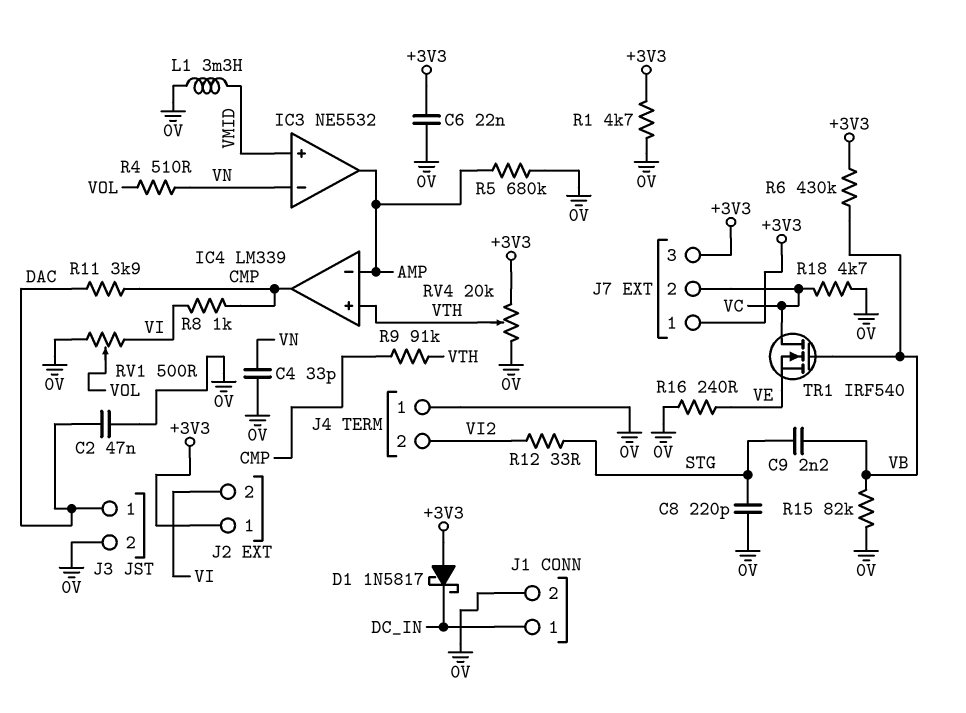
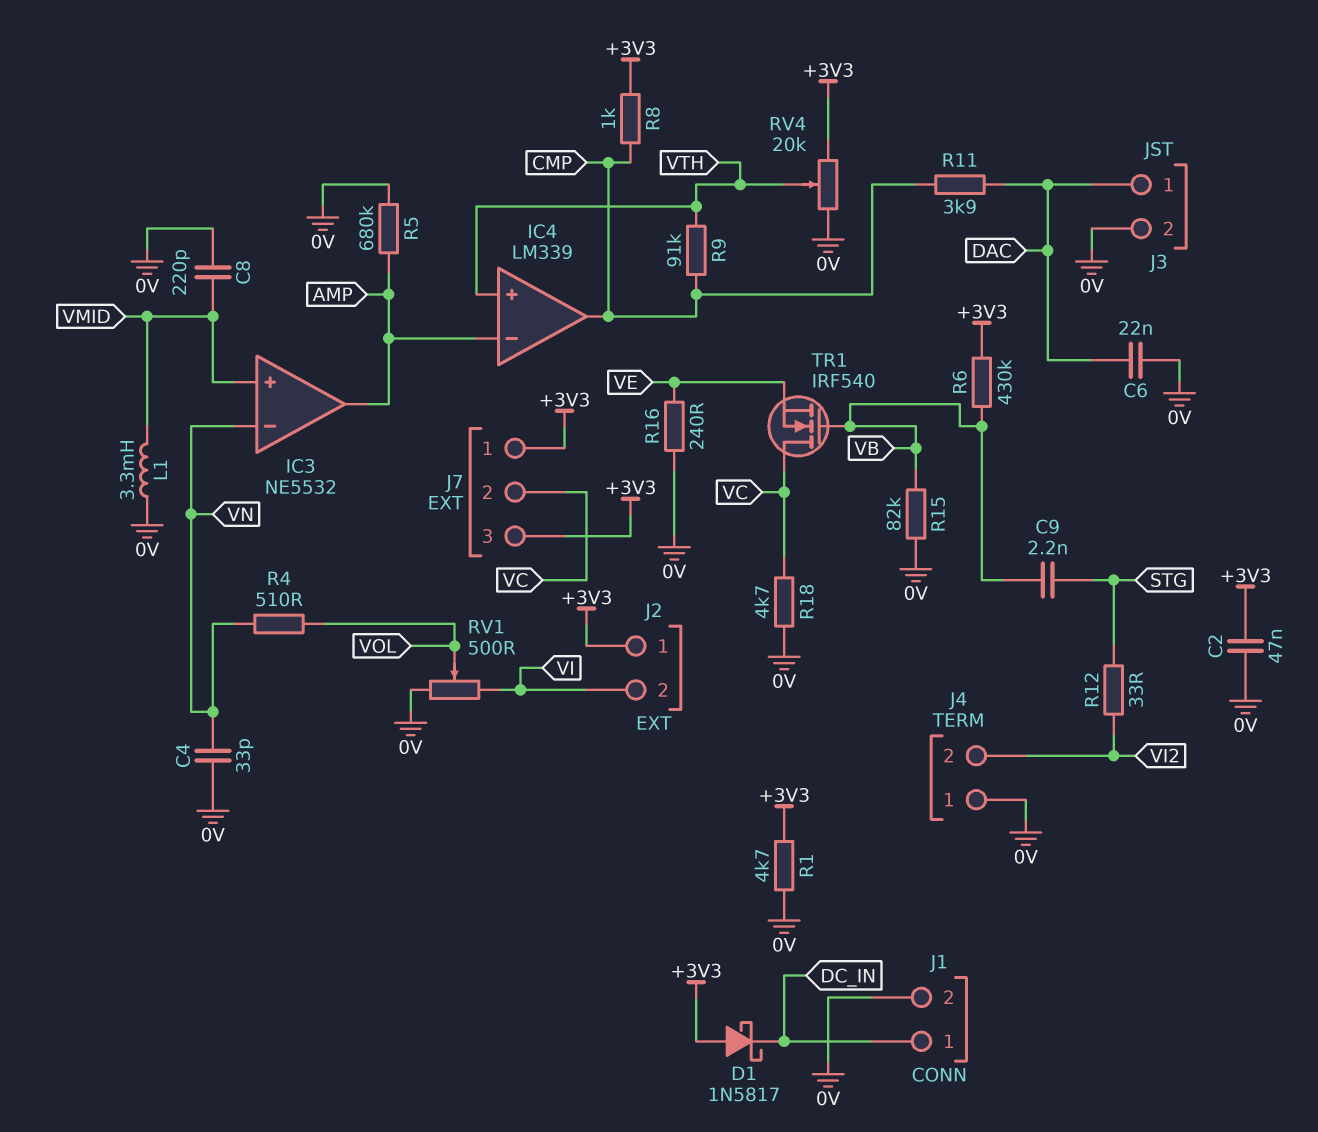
C2: 47nF (0V, DAC) -> 47nF (+3V3, 0V)
C6: 22nF (+3V3, 0V) -> 22nF (0V, DAC)
C8: 220pF (0V, STG) -> 220pF (0V, VMID)
R8: 1k (CMP, VI) -> 1k (+3V3, CMP)

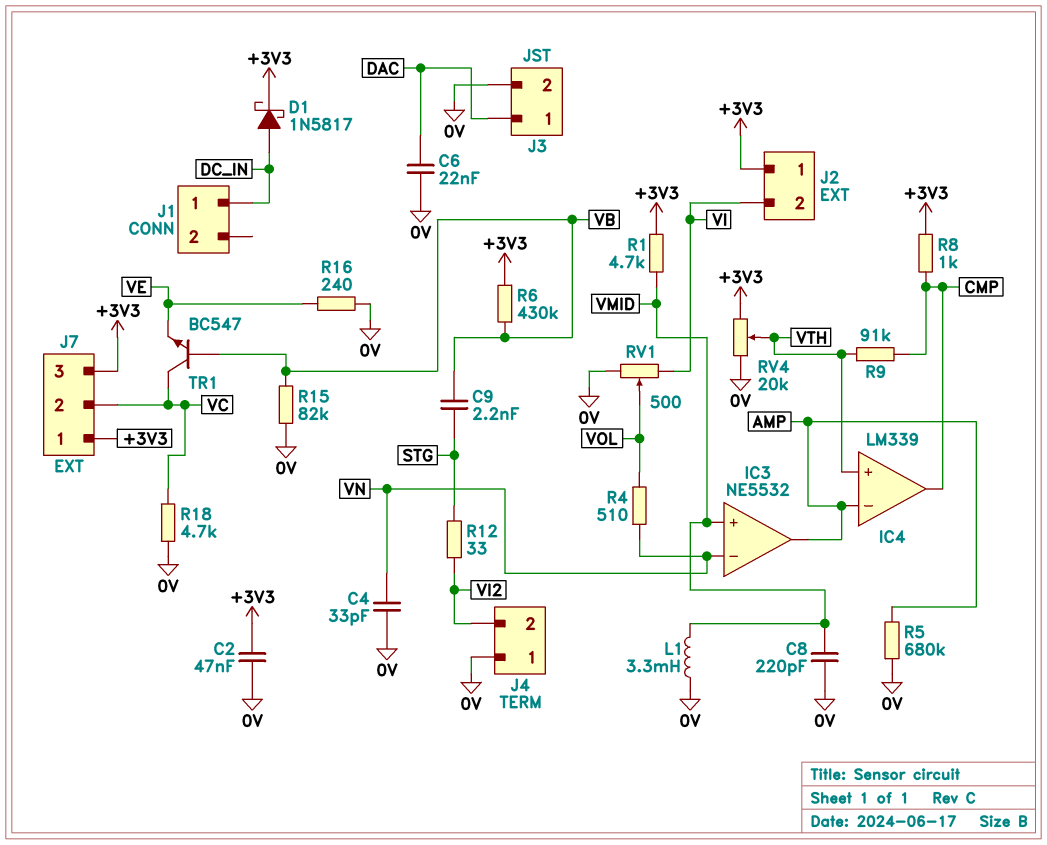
D1: schottky 1N5817 (A +3V3, K DC_IN) -> schottky 1N5817 (A DC_IN, K +3V3)
J1 pin 2: 0V -> none
R1: 4.7k (+3V3, 0V) -> 4.7k (+3V3, VMID)
R11: 3.9k (CMP, DAC) -> none
TR1: NMOS IRF540 (G VB, D VC, S VE) -> NPN BC547 (B VB, C VC, E VE)

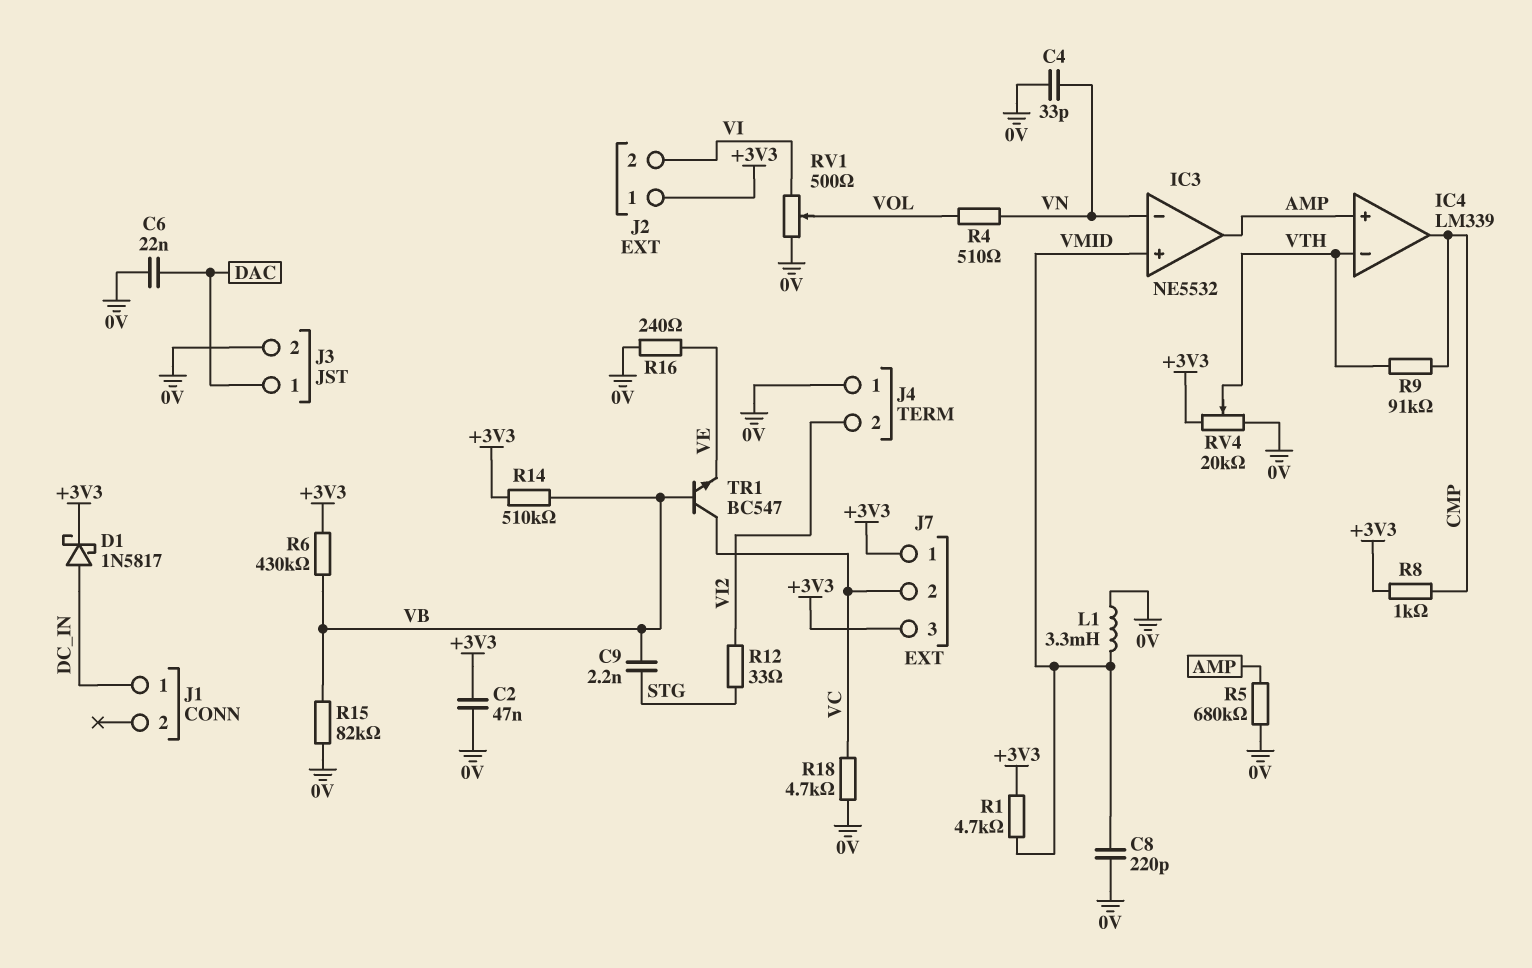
IC4 pin in+: VTH -> AMP
IC4 pin in-: AMP -> VTH
R14: none -> 510k (+3V3, VB)

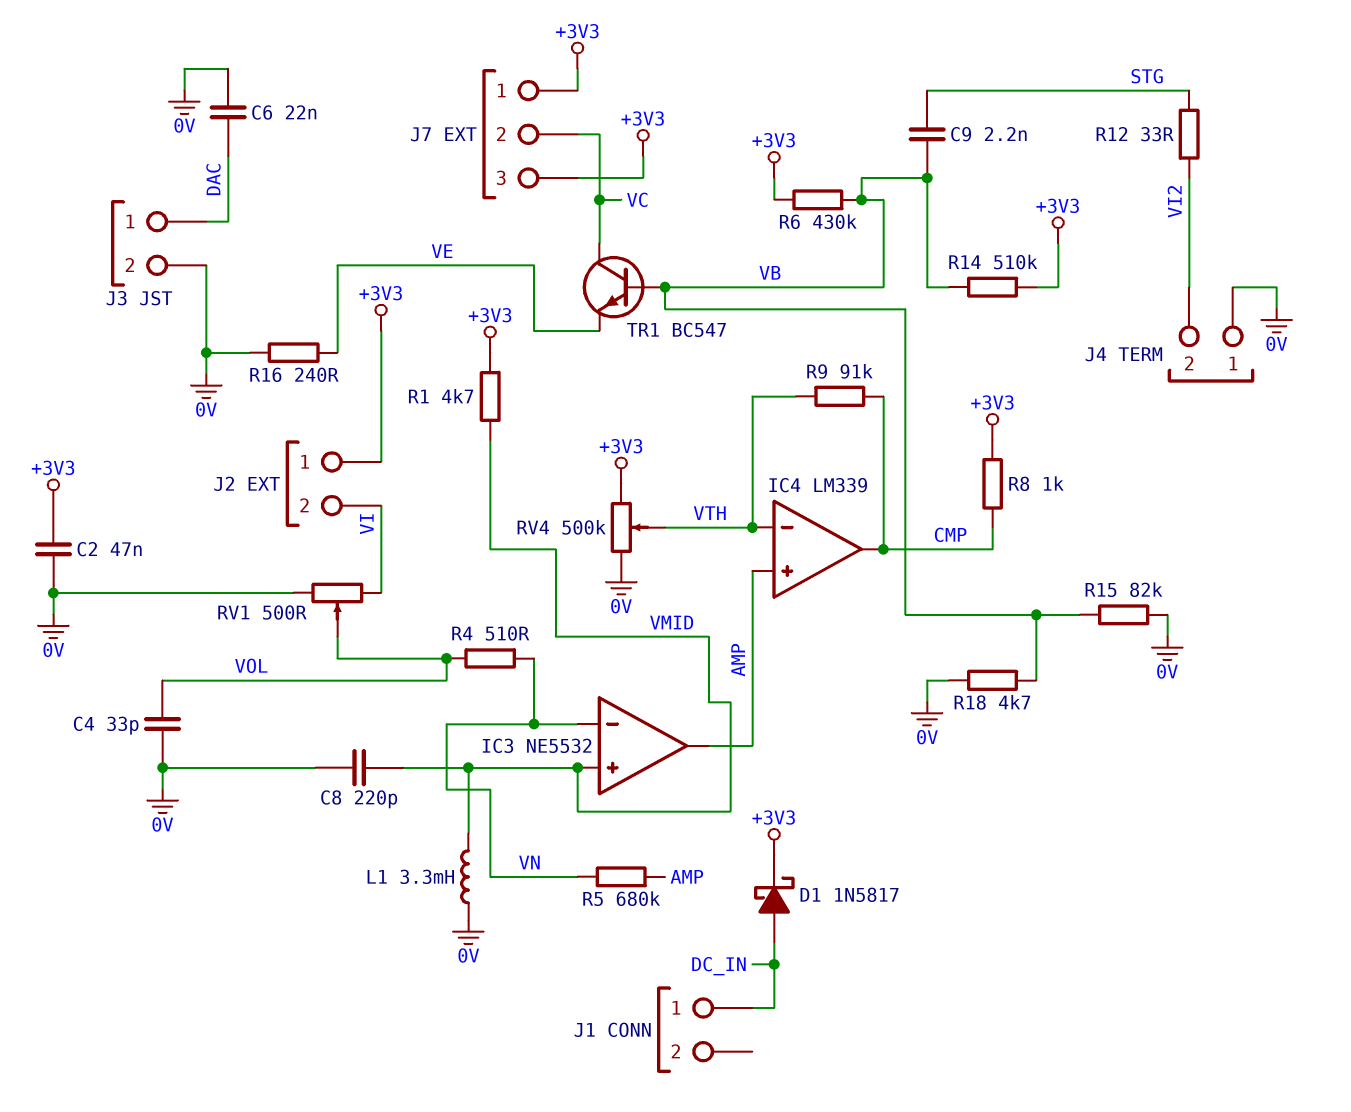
C4: 33pF (0V, VN) -> 33pF (0V, VOL)
R5: 680k (0V, AMP) -> 680k (AMP, VN)
R18: 4.7k (0V, VC) -> 4.7k (0V, VB)
RV4: 20k (+3V3, 0V, wiper VTH) -> 500k (+3V3, 0V, wiper VTH)

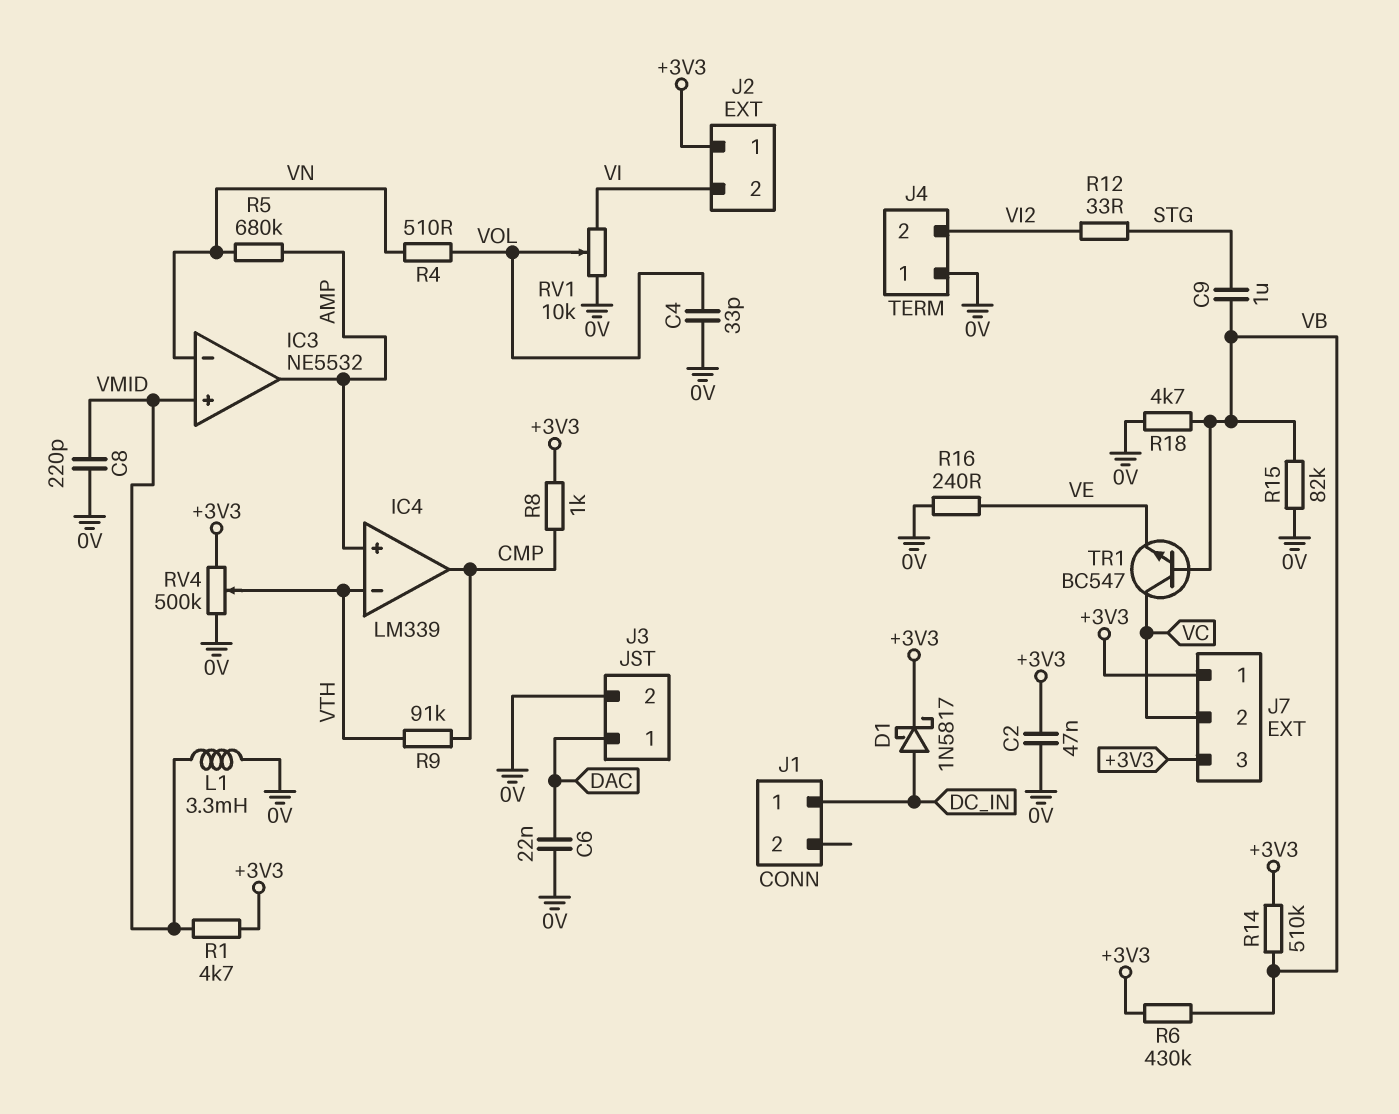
C9: 2.2nF (STG, VB) -> 1uF (STG, VB)
RV1: 500 (0V, VI, wiper VOL) -> 10k (0V, VI, wiper VOL)

